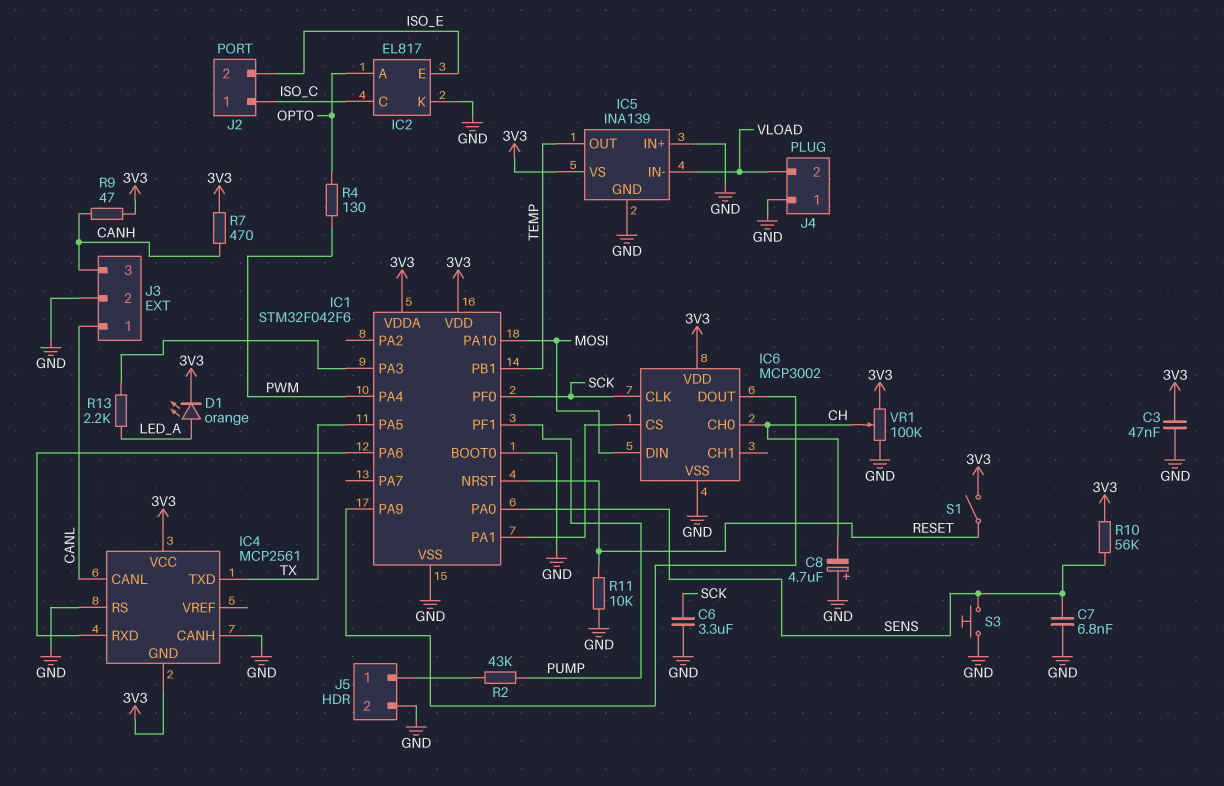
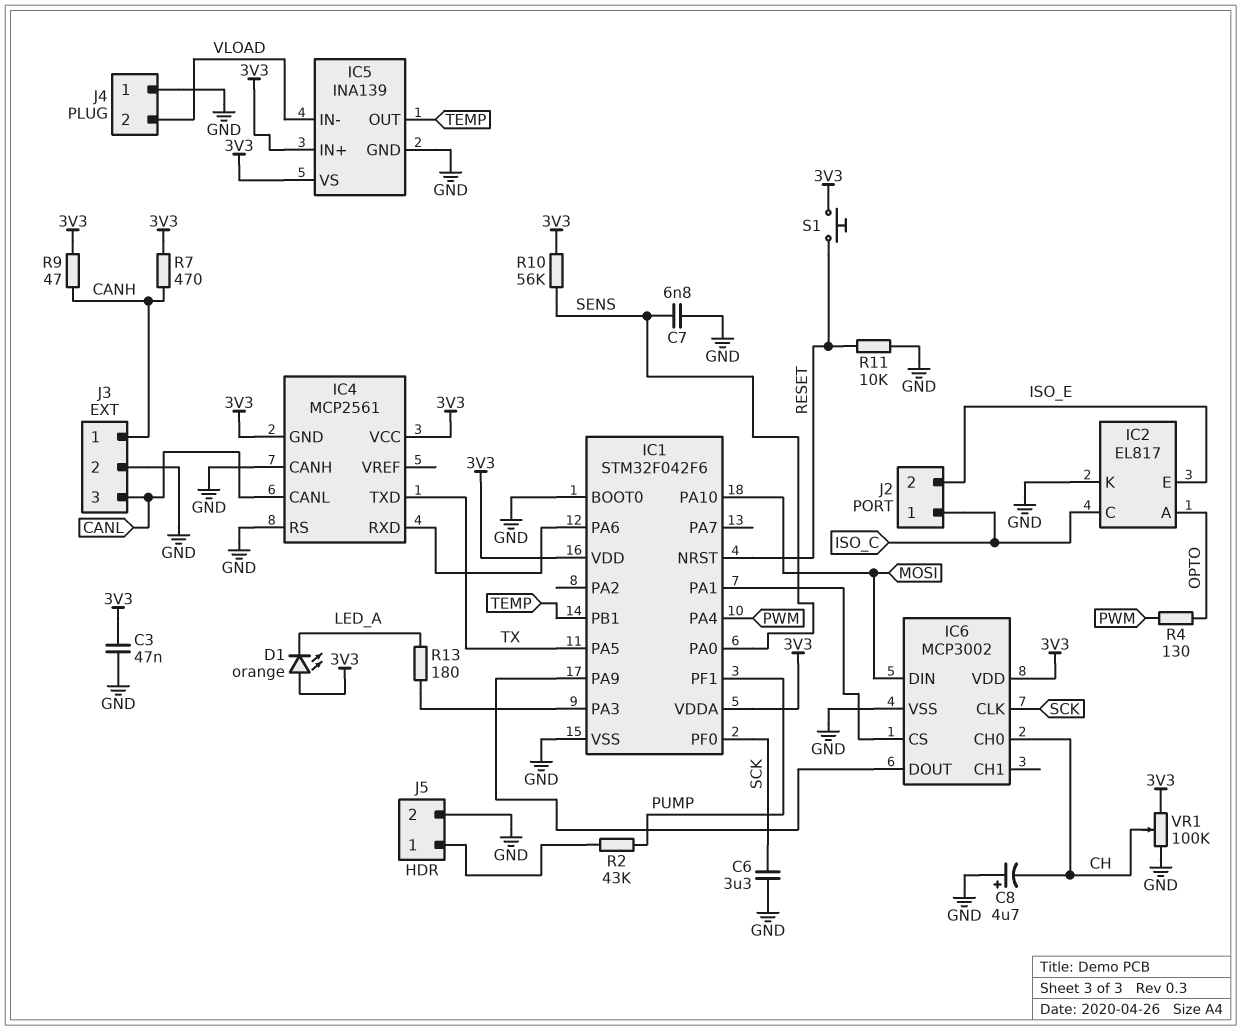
D1: LED orange (A LED_A, K 3V3) -> LED orange (A 3V3, K LED_A)
IC5 pin IN+: GND -> 3V3
J3 pin 1: CANL -> CANH
J3 pin 3: CANH -> CANL
R13: 2.2k (IC1/PA3, LED_A) -> 180 (IC1/PA3, LED_A)
S1: switch (3V3, RESET) -> button (3V3, RESET)
S3: button (GND, SENS) -> none

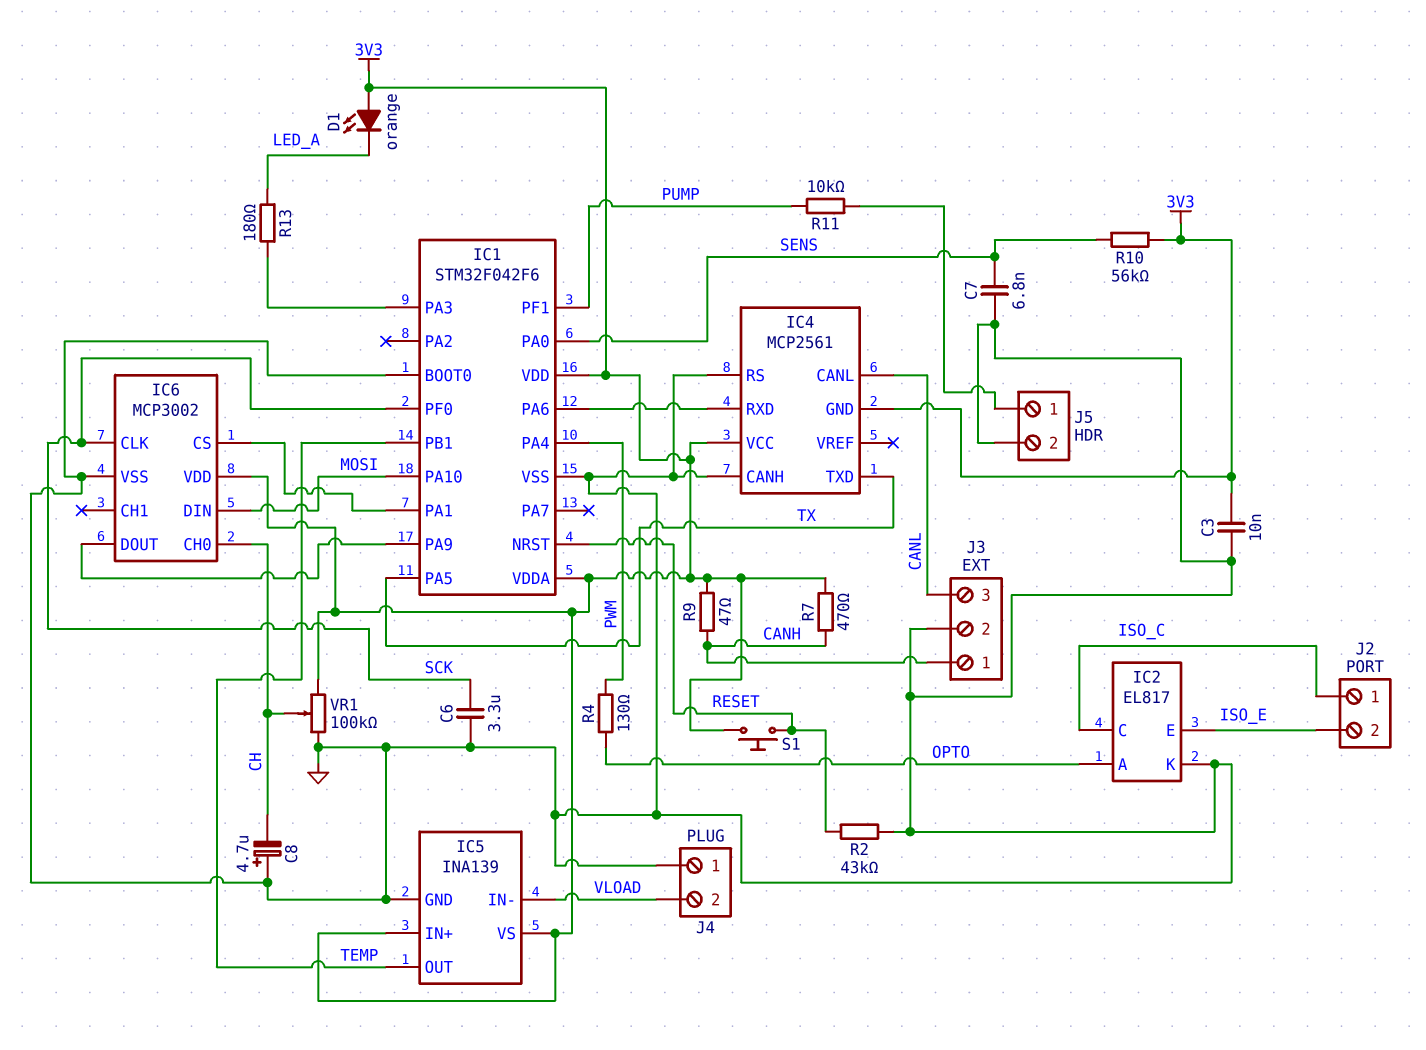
C3: 47nF (3V3, GND) -> 10nF (3V3, GND)
R2: 43k (J5/1, PUMP) -> 43k (GND, RESET)
R11: 10k (GND, RESET) -> 10k (J5/1, PUMP)

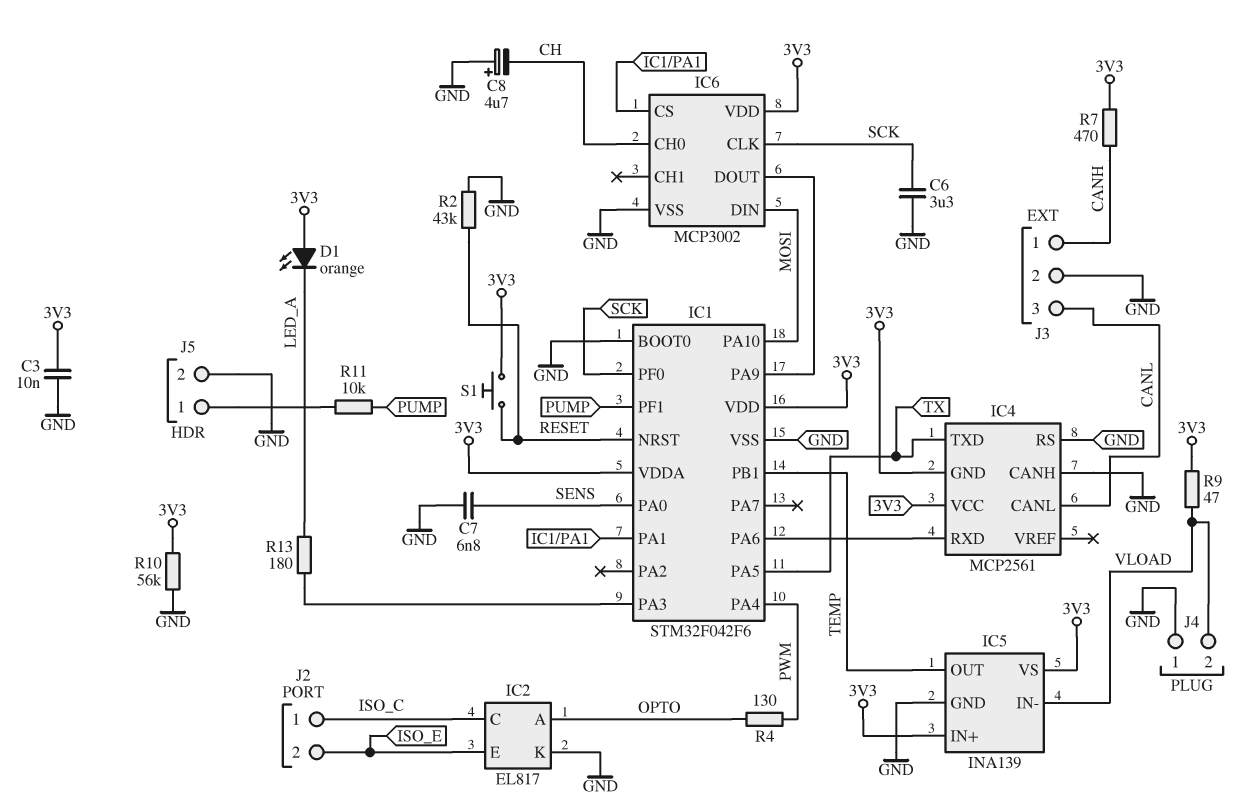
R9: 47 (3V3, CANH) -> 47 (3V3, VLOAD)
R10: 56k (3V3, SENS) -> 56k (3V3, GND)
VR1: 100k (3V3, GND, wiper CH) -> none

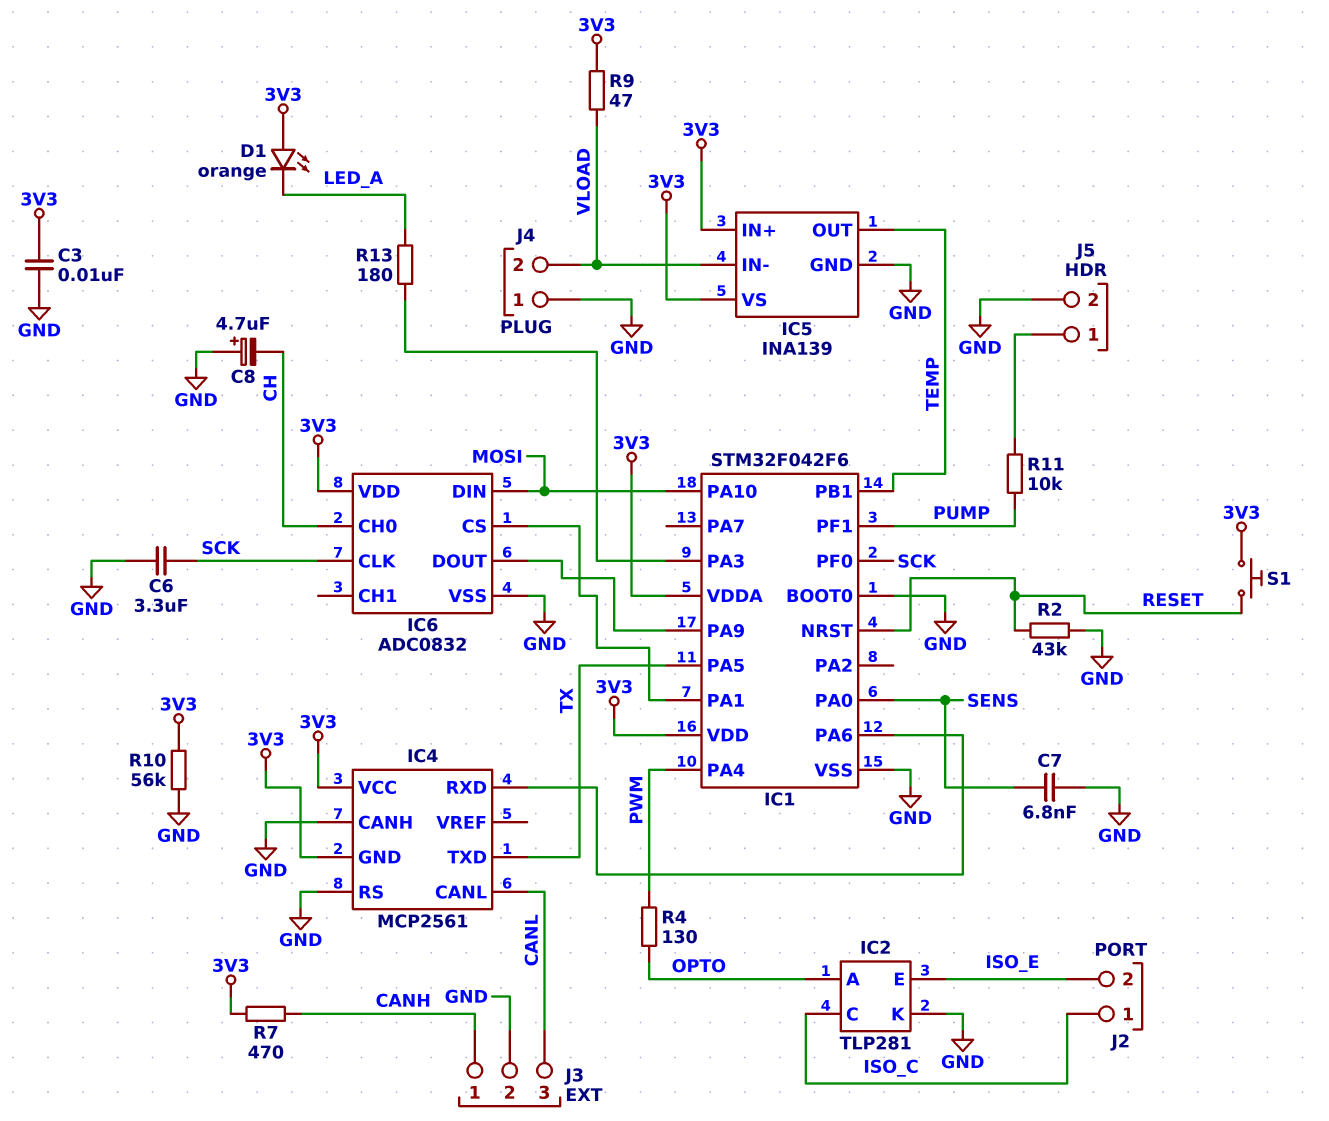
IC2: EL817 -> TLP281
IC6: MCP3002 -> ADC0832

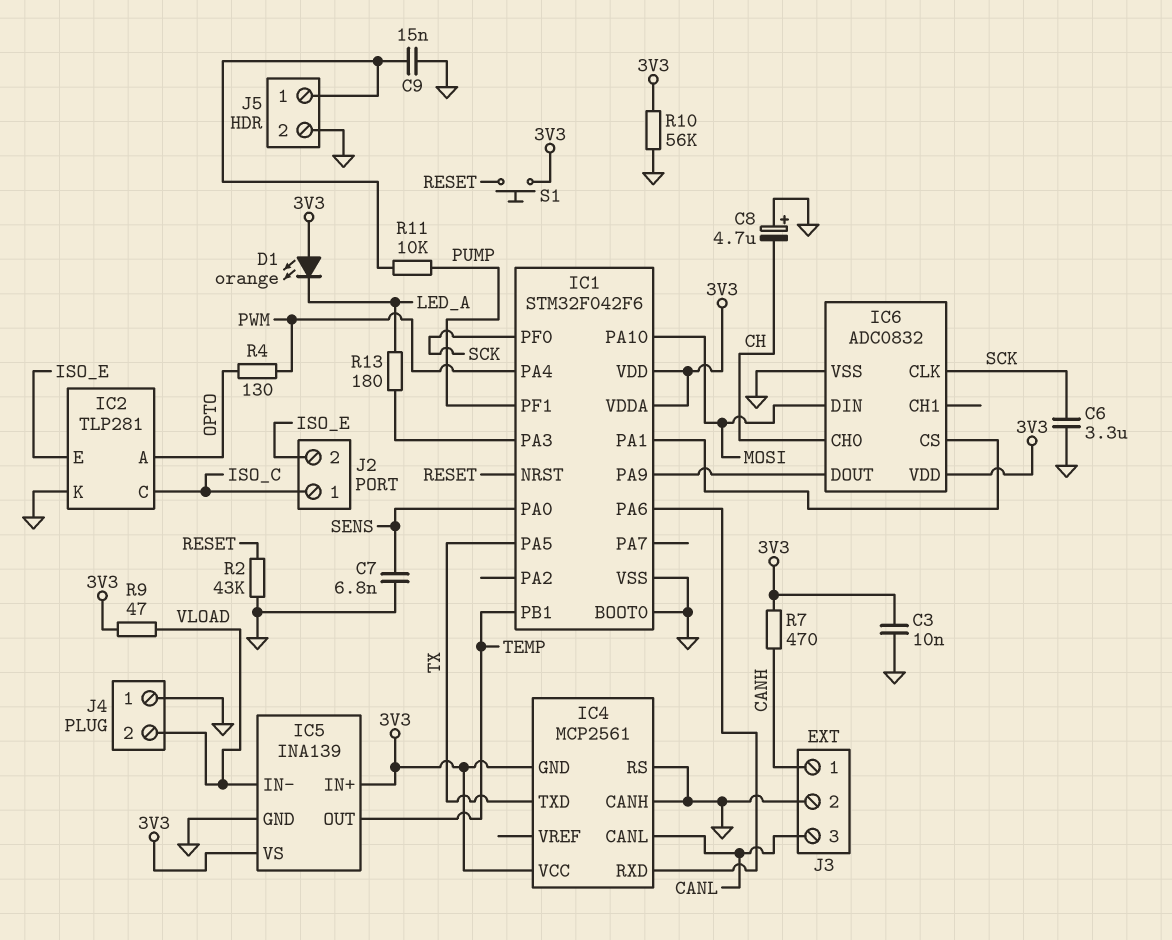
C9: none -> 15nF (GND, J5/1)

